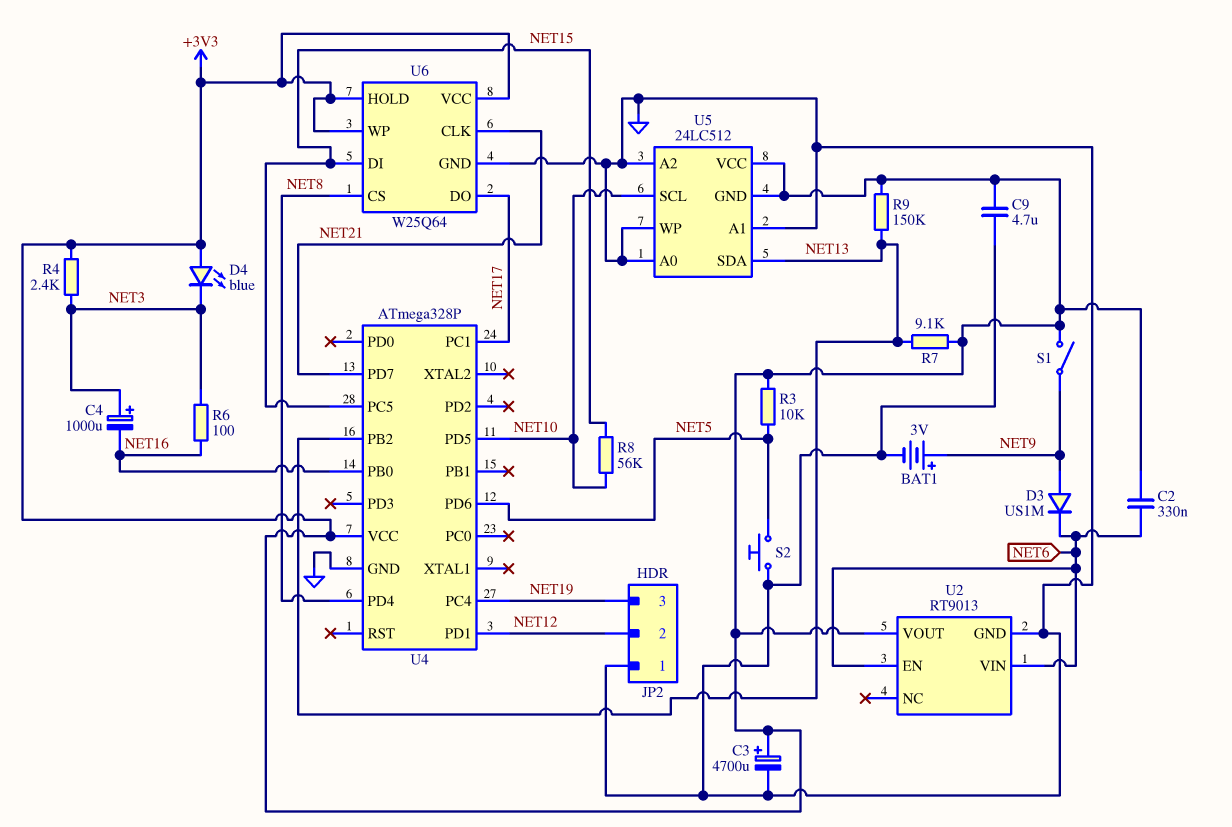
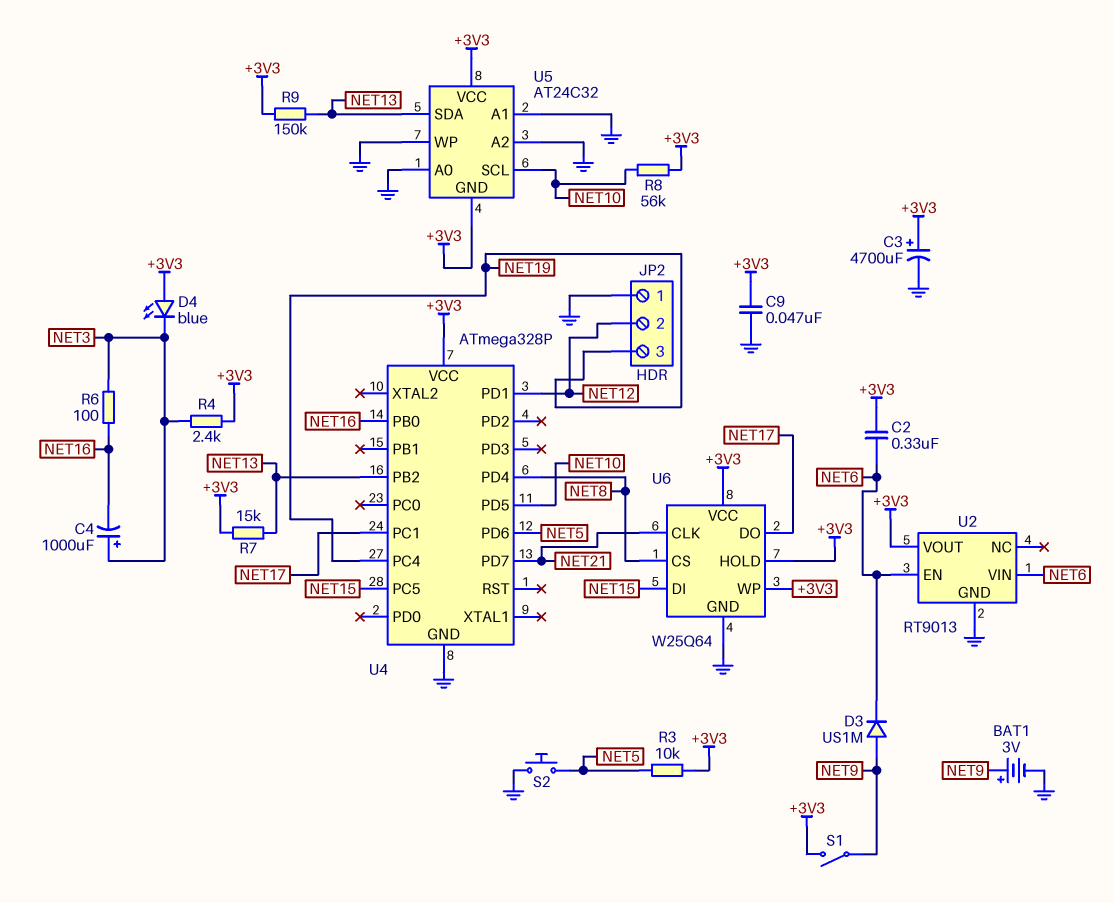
C9: 4.7uF (+3V3, GND) -> 47nF (+3V3, GND)
R7: 9.1k (+3V3, NET13) -> 15k (+3V3, NET13)
R8: 56k (NET10, NET15) -> 56k (+3V3, NET10)
U5: 24LC512 -> AT24C32

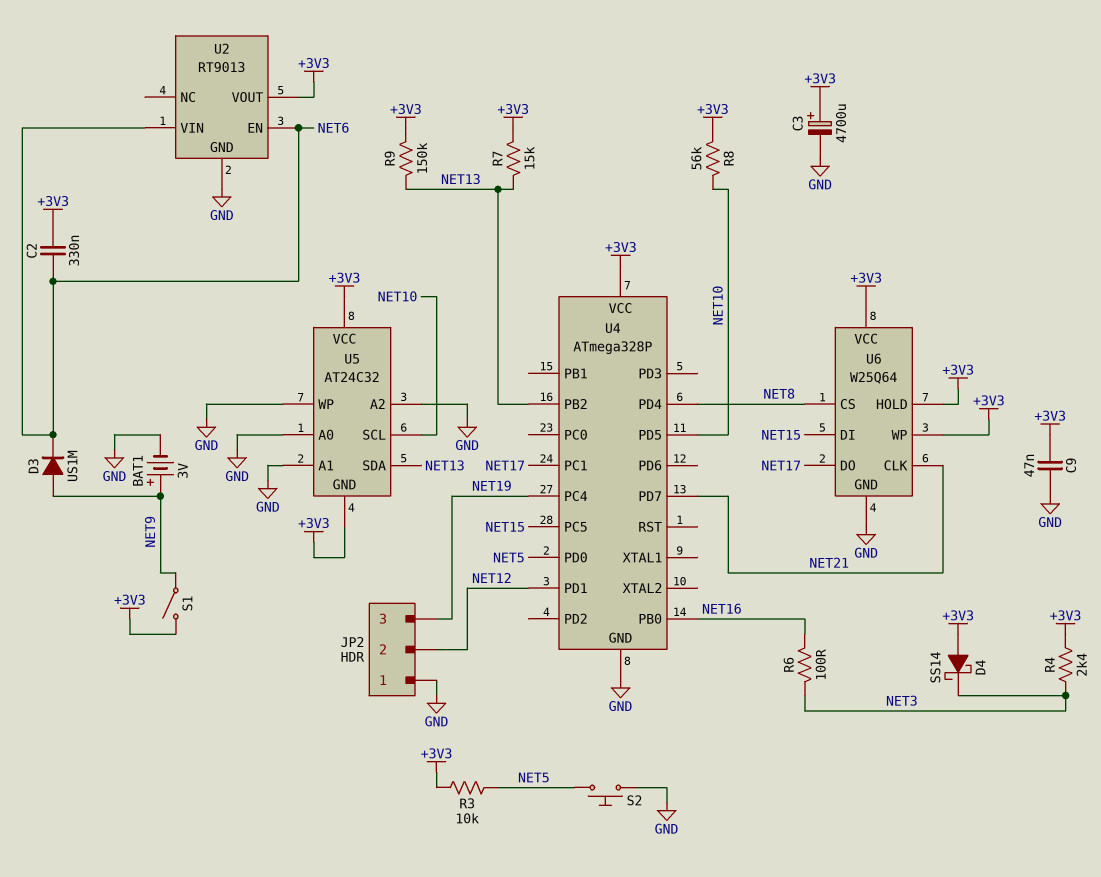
C4: 1000uF (plus NET3, minus NET16) -> none
D4: LED blue (A +3V3, K NET3) -> schottky SS14 (A +3V3, K NET3)
U4 pin PD0: none -> NET5
U4 pin PD6: NET5 -> none

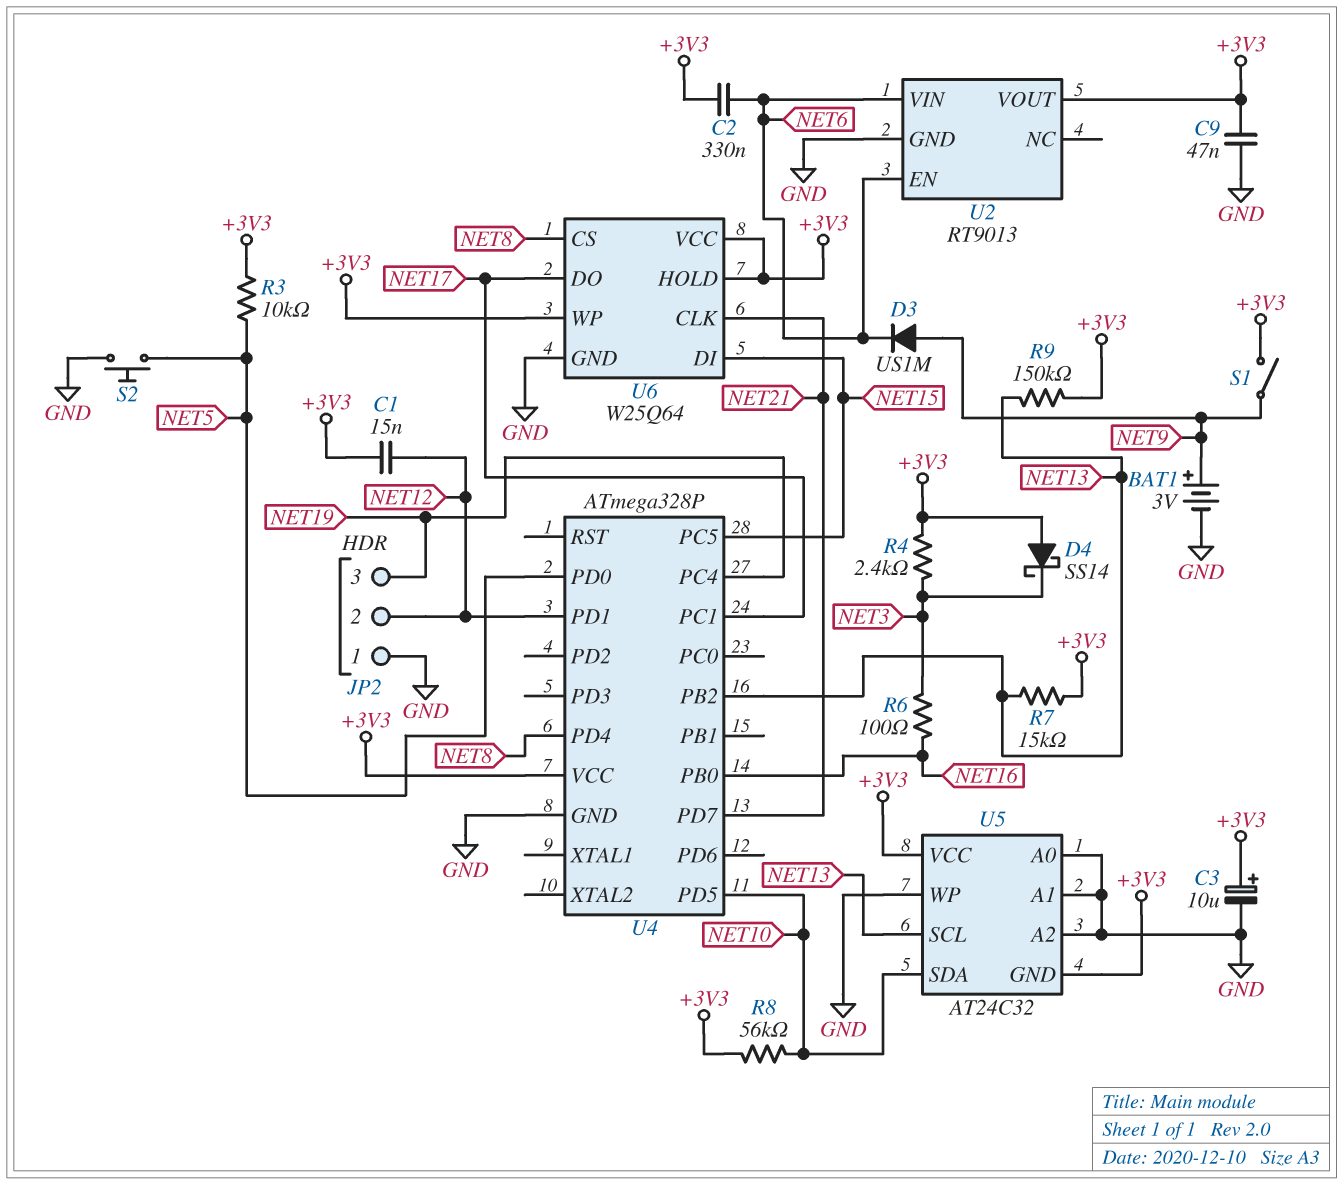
C1: none -> 15nF (+3V3, NET12)
C3: 4700uF (plus +3V3, minus GND) -> 10uF (plus +3V3, minus GND)
U5 pin SCL: NET10 -> NET13
U5 pin SDA: NET13 -> NET10

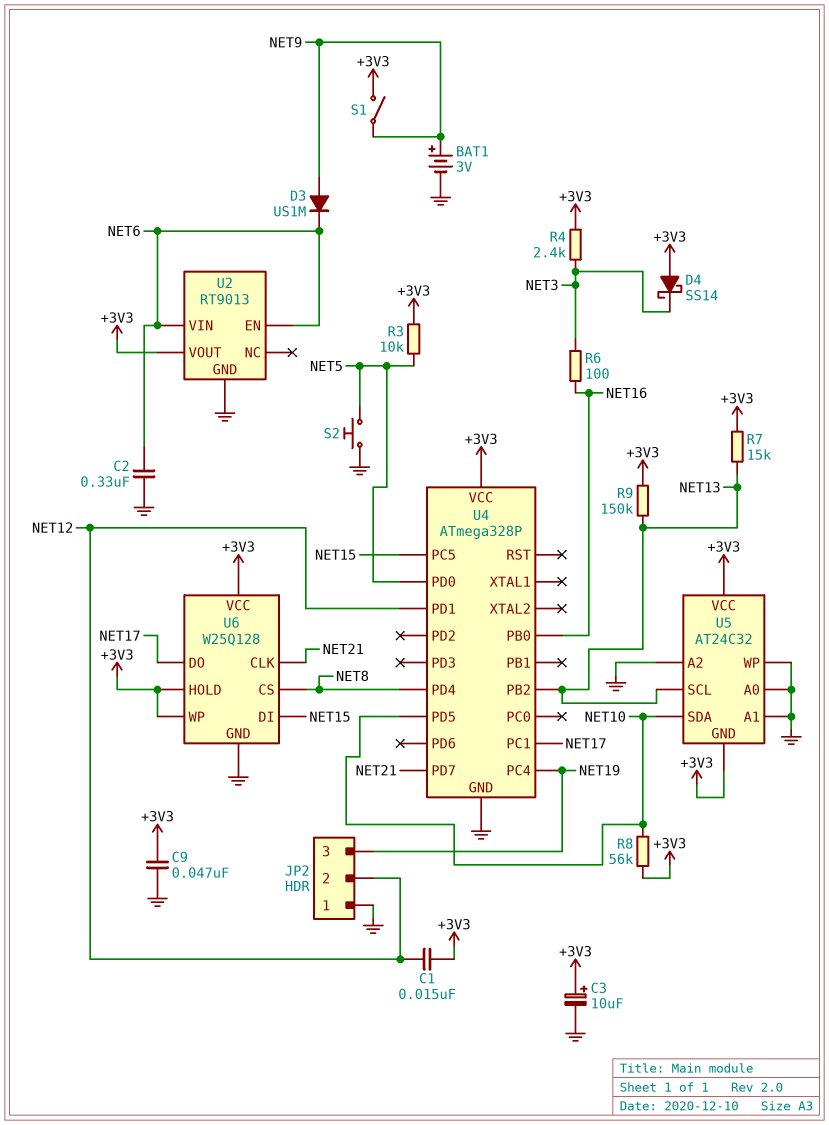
C2: 330nF (+3V3, NET6) -> 330nF (GND, NET6)
U6: W25Q64 -> W25Q128

